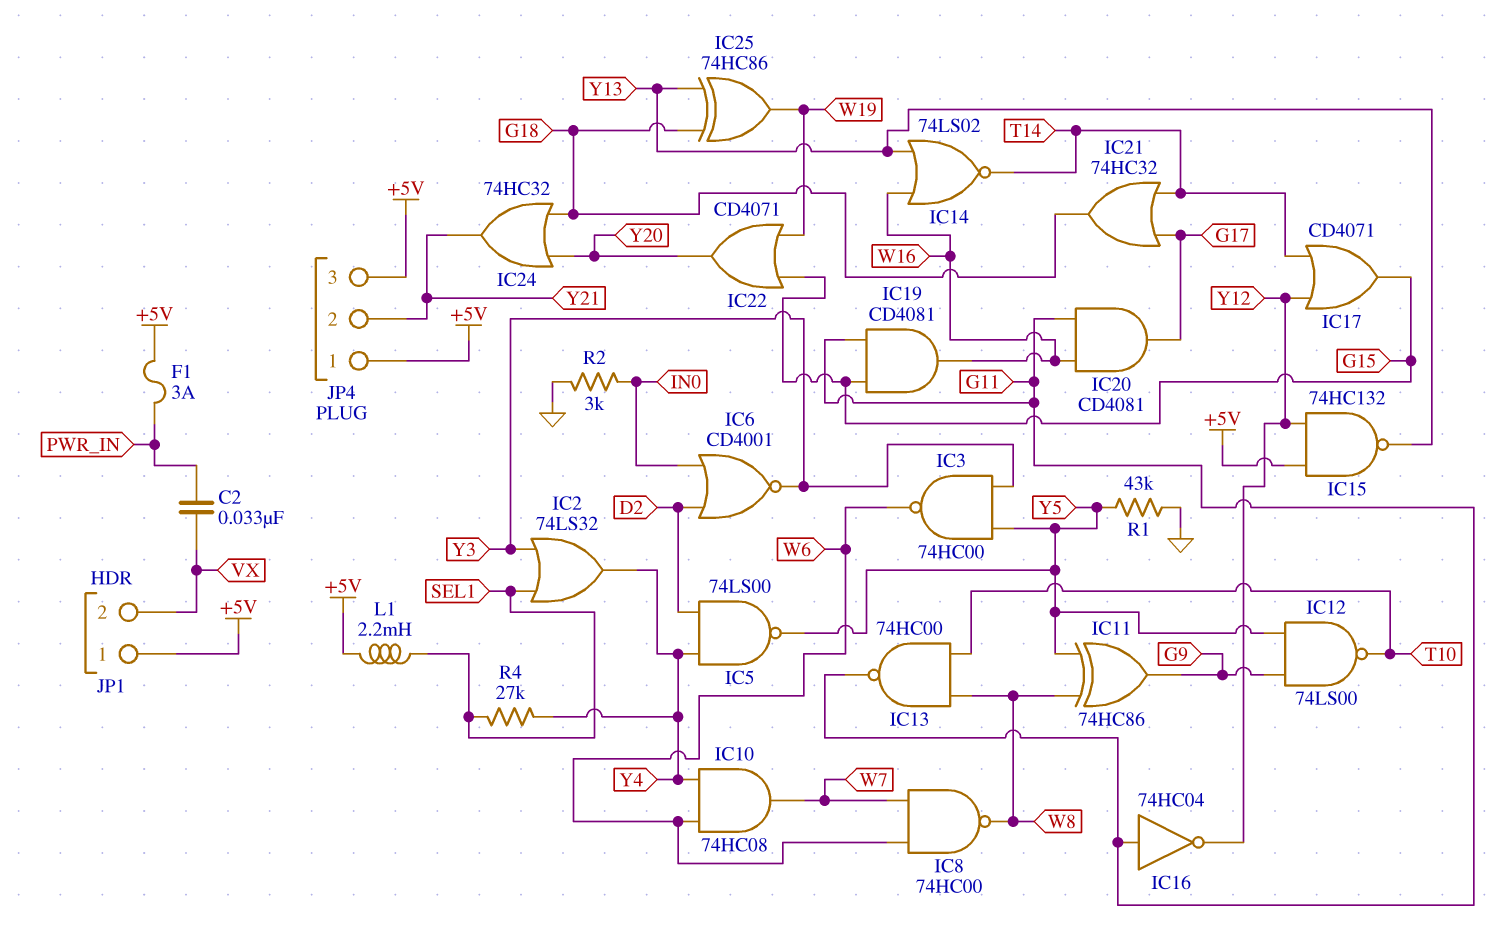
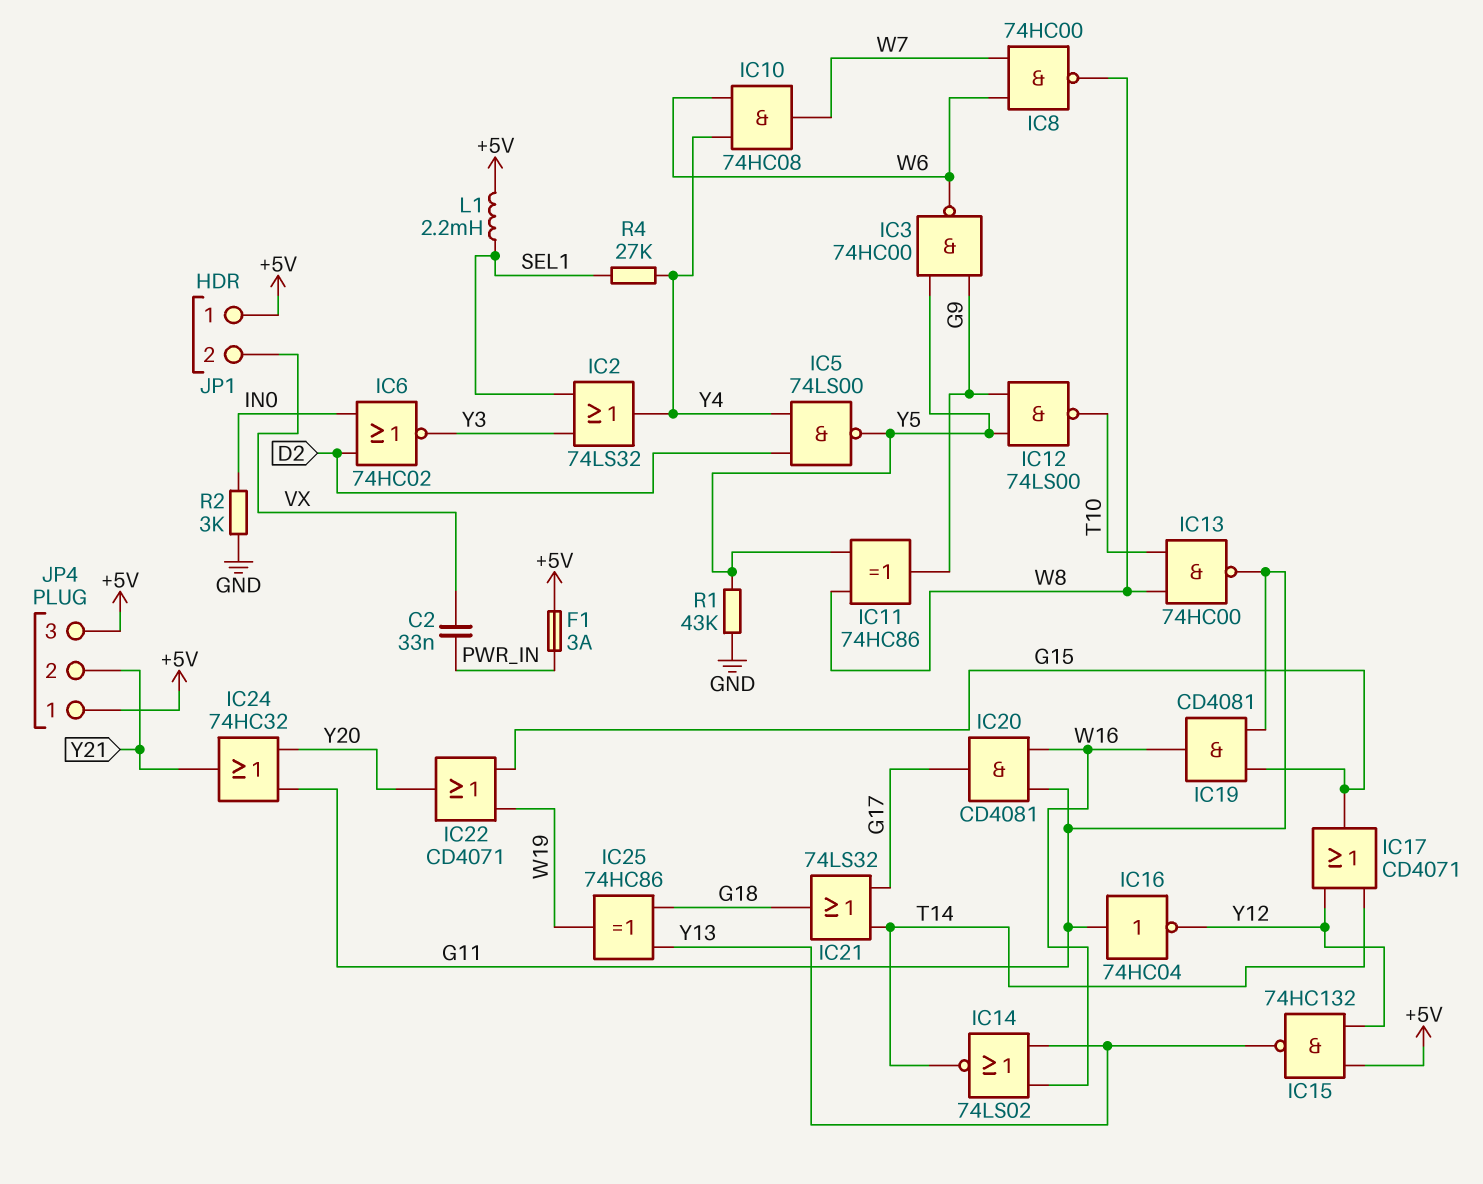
IC3: NAND 74HC00 (in Y3, in Y5, out W6) -> NAND 74HC00 (in G9, in Y5, out W6)
IC6: NOR CD4001 (in D2, in IN0, out Y3) -> NOR 74HC02 (in D2, in IN0, out Y3)
IC21: OR 74HC32 (in G17, in T14, out G18) -> OR 74LS32 (in G17, in T14, out G18)
IC24: OR 74HC32 (in G18, in Y20, out Y21) -> OR 74HC32 (in G11, in Y20, out Y21)

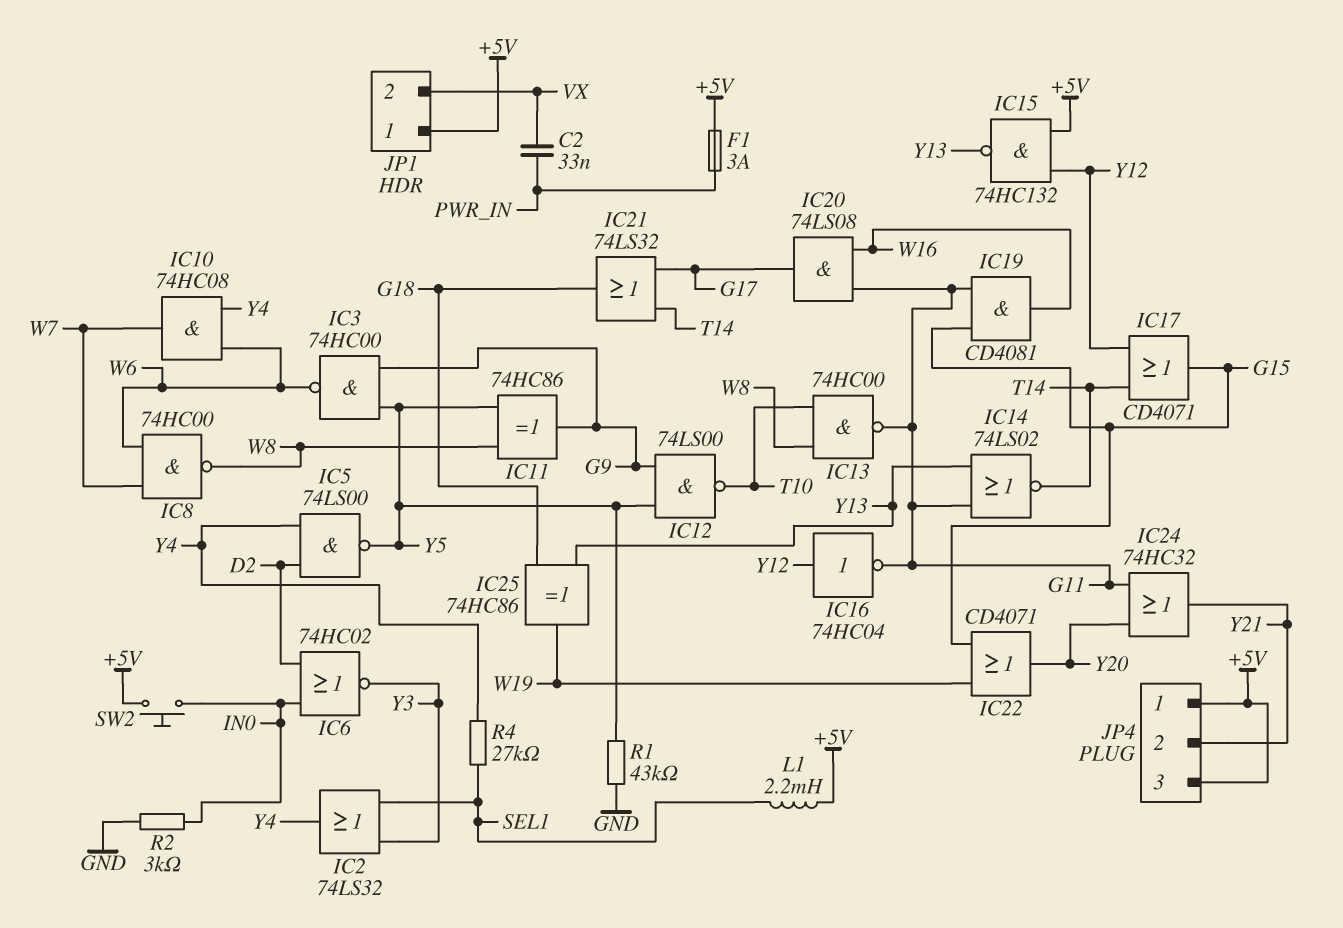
IC14: NOR 74LS02 (in W16, in Y13, out T14) -> NOR 74LS02 (in G11, in Y13, out T14)
IC16: NOT 74HC04 (in G11, out Y12) -> NOT 74HC04 (in Y12, out G11)
IC20: AND CD4081 (in G11, in W16, out G17) -> AND 74LS08 (in G11, in W16, out G17)
SW2: none -> button (+5V, IN0)

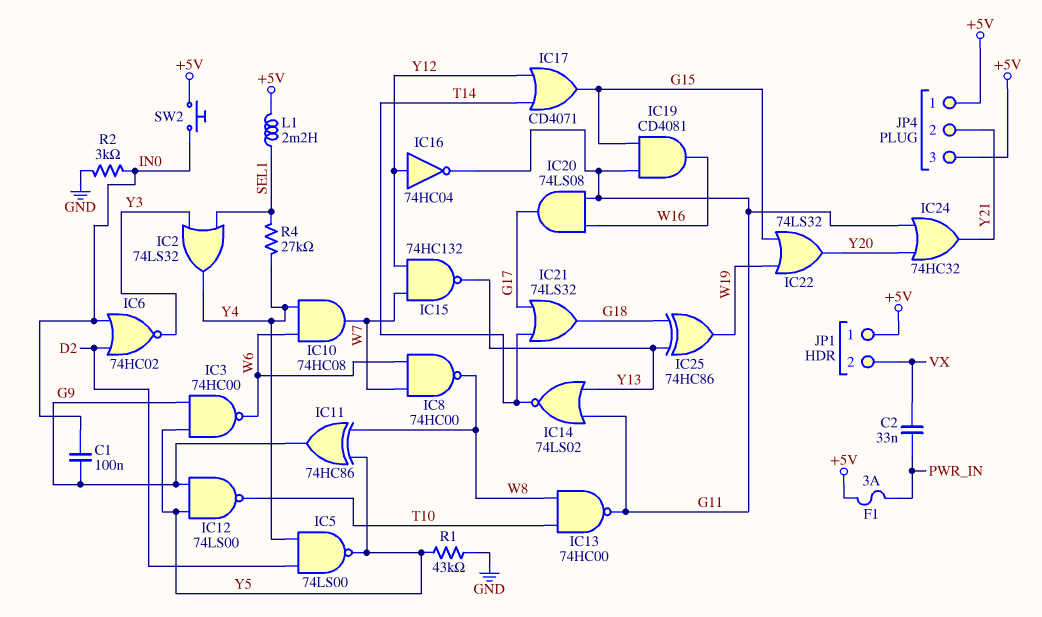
C1: none -> 100nF (G9, IN0)
IC15: NAND 74HC132 (in +5V, in Y12, out Y13) -> NAND 74HC132 (in W7, in Y12, out Y13)
IC22: OR CD4071 (in G15, in W19, out Y20) -> OR 74LS32 (in G15, in W19, out Y20)

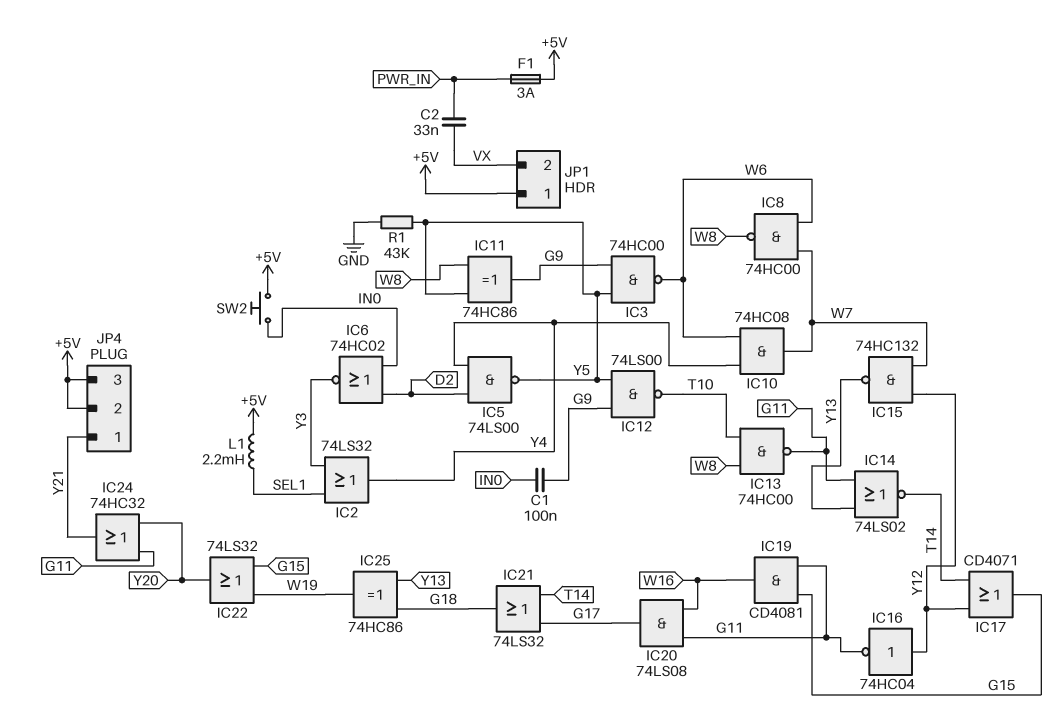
JP4 pin 1: +5V -> Y21
JP4 pin 2: Y21 -> +5V
R2: 3k (GND, IN0) -> none
R4: 27k (SEL1, Y4) -> none

